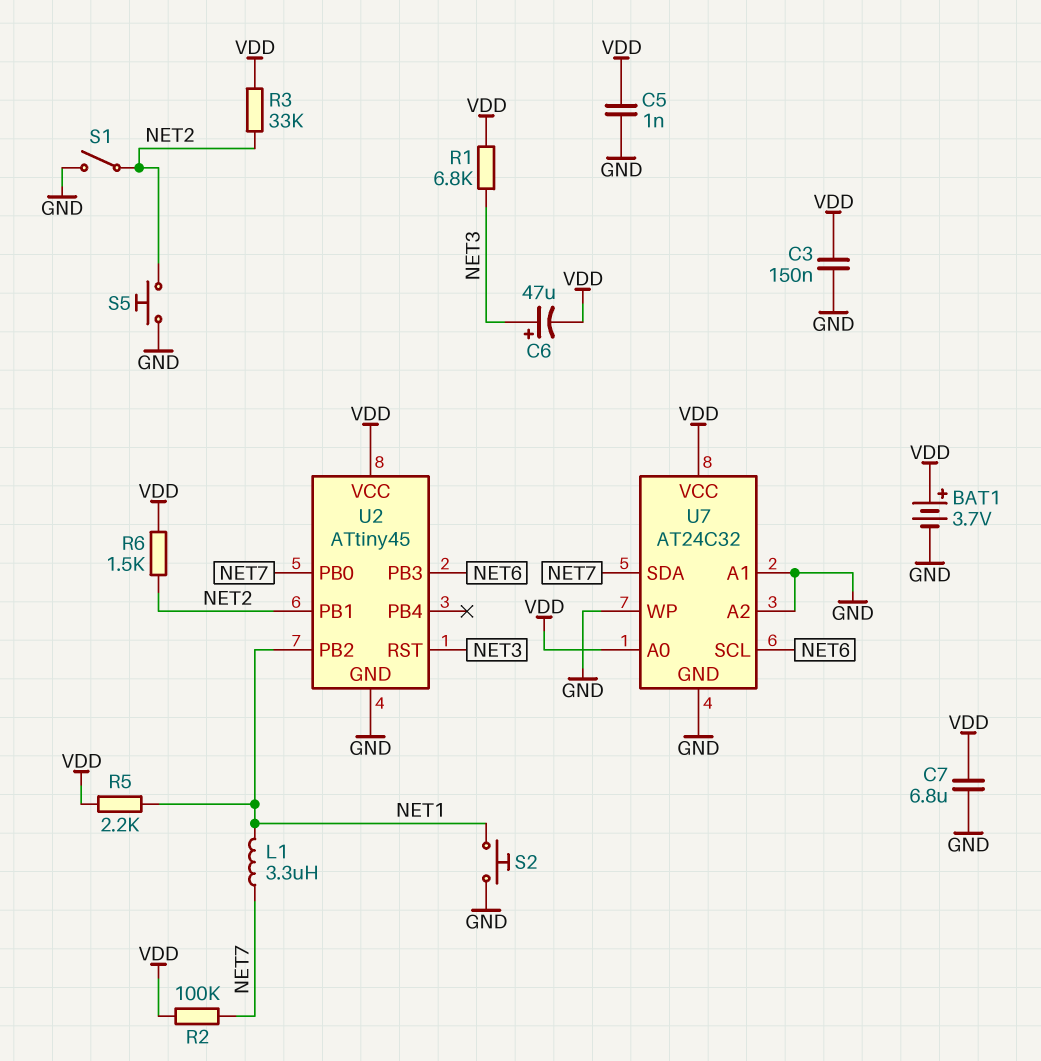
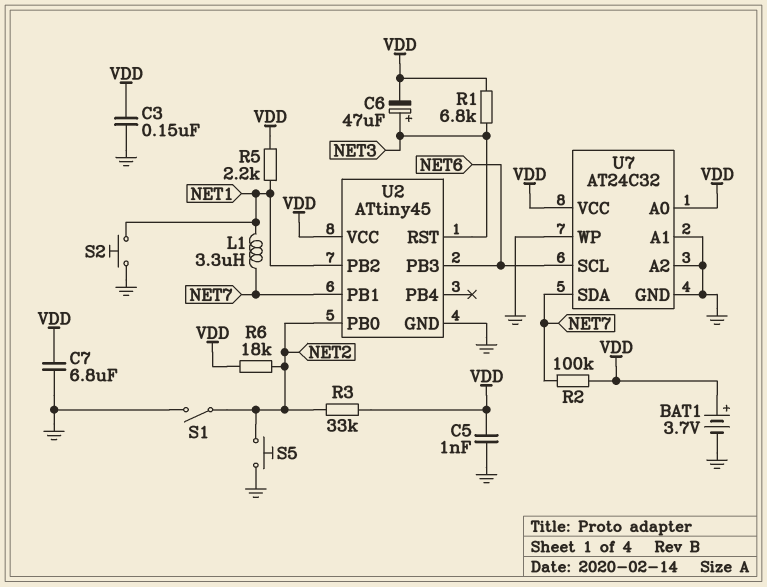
R6: 1.5k (NET2, VDD) -> 18k (NET2, VDD)
U2 pin PB0: NET7 -> NET2
U2 pin PB1: NET2 -> NET7

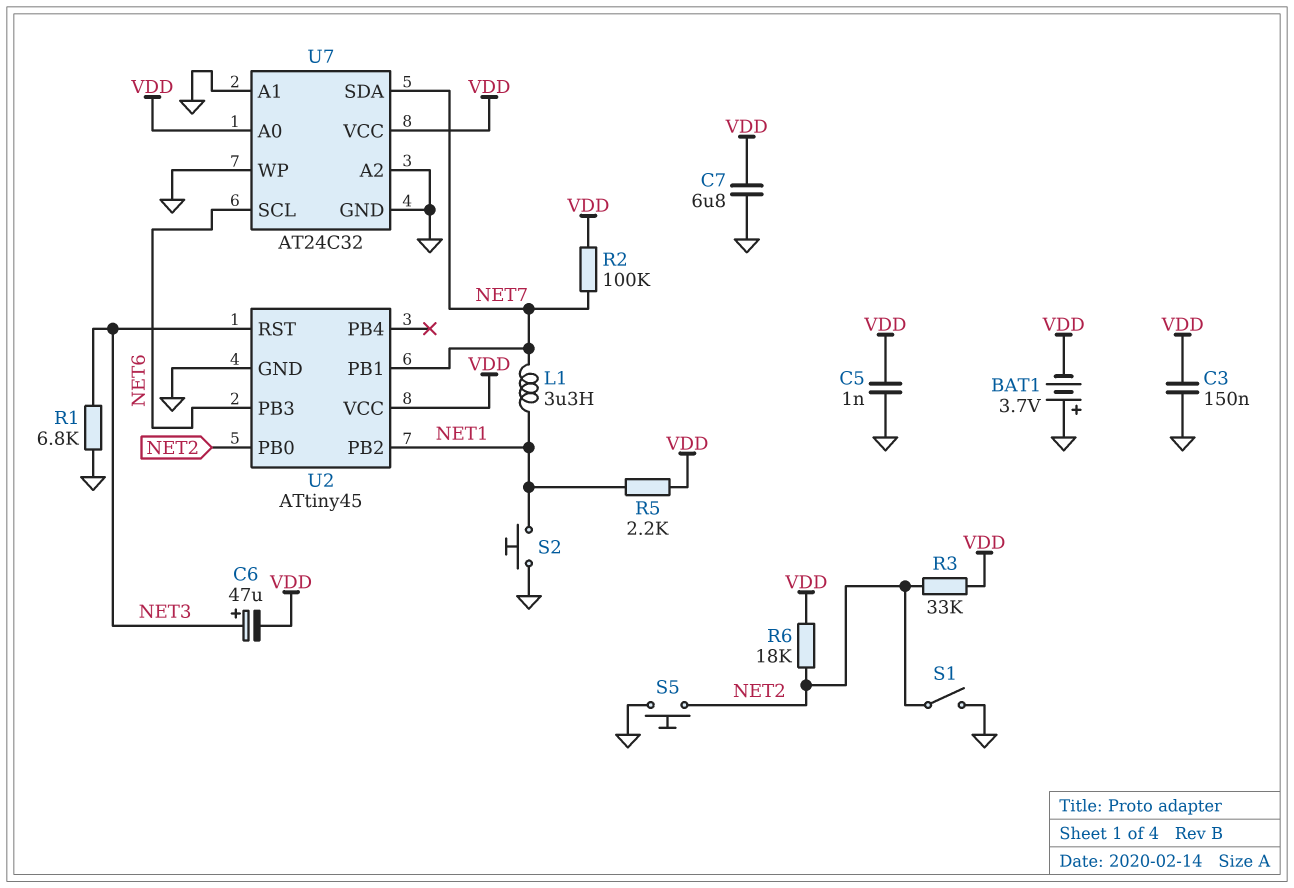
BAT1: 3.7V (plus VDD, minus GND) -> 3.7V (plus GND, minus VDD)
R1: 6.8k (NET3, VDD) -> 6.8k (GND, NET3)

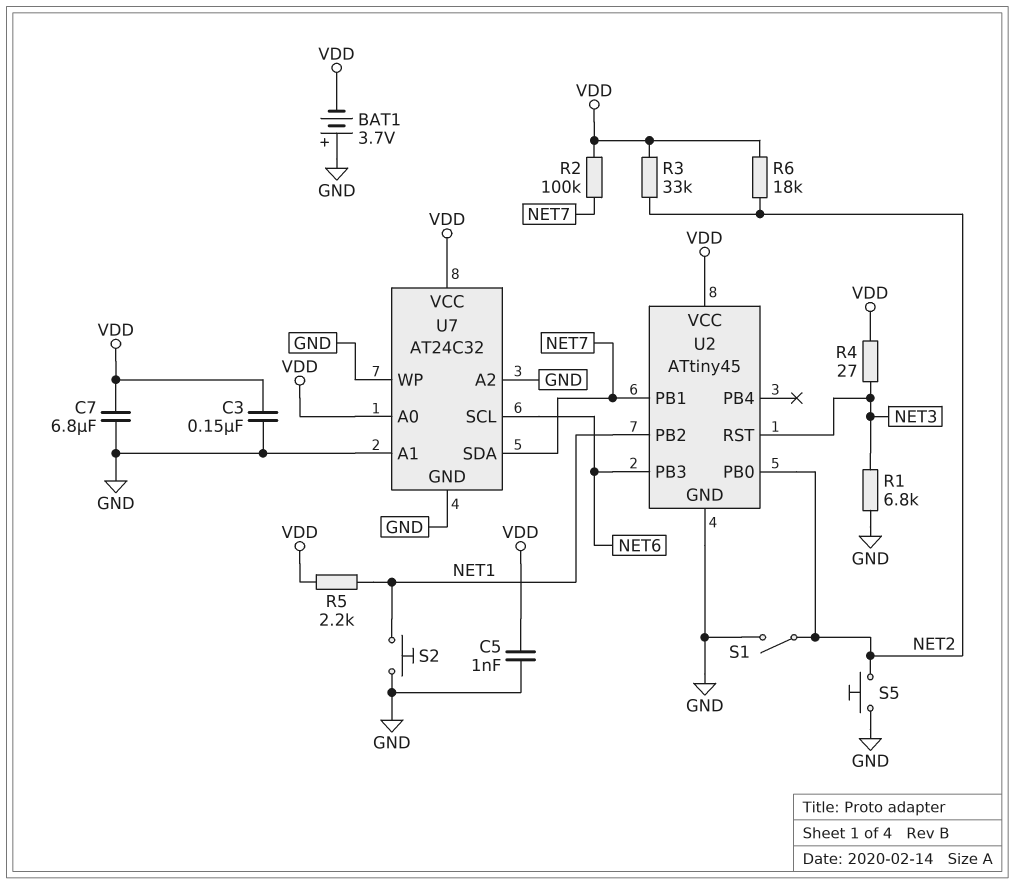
C6: 47uF (plus NET3, minus VDD) -> none
L1: 3.3uH (NET1, NET7) -> none
R4: none -> 27 (NET3, VDD)

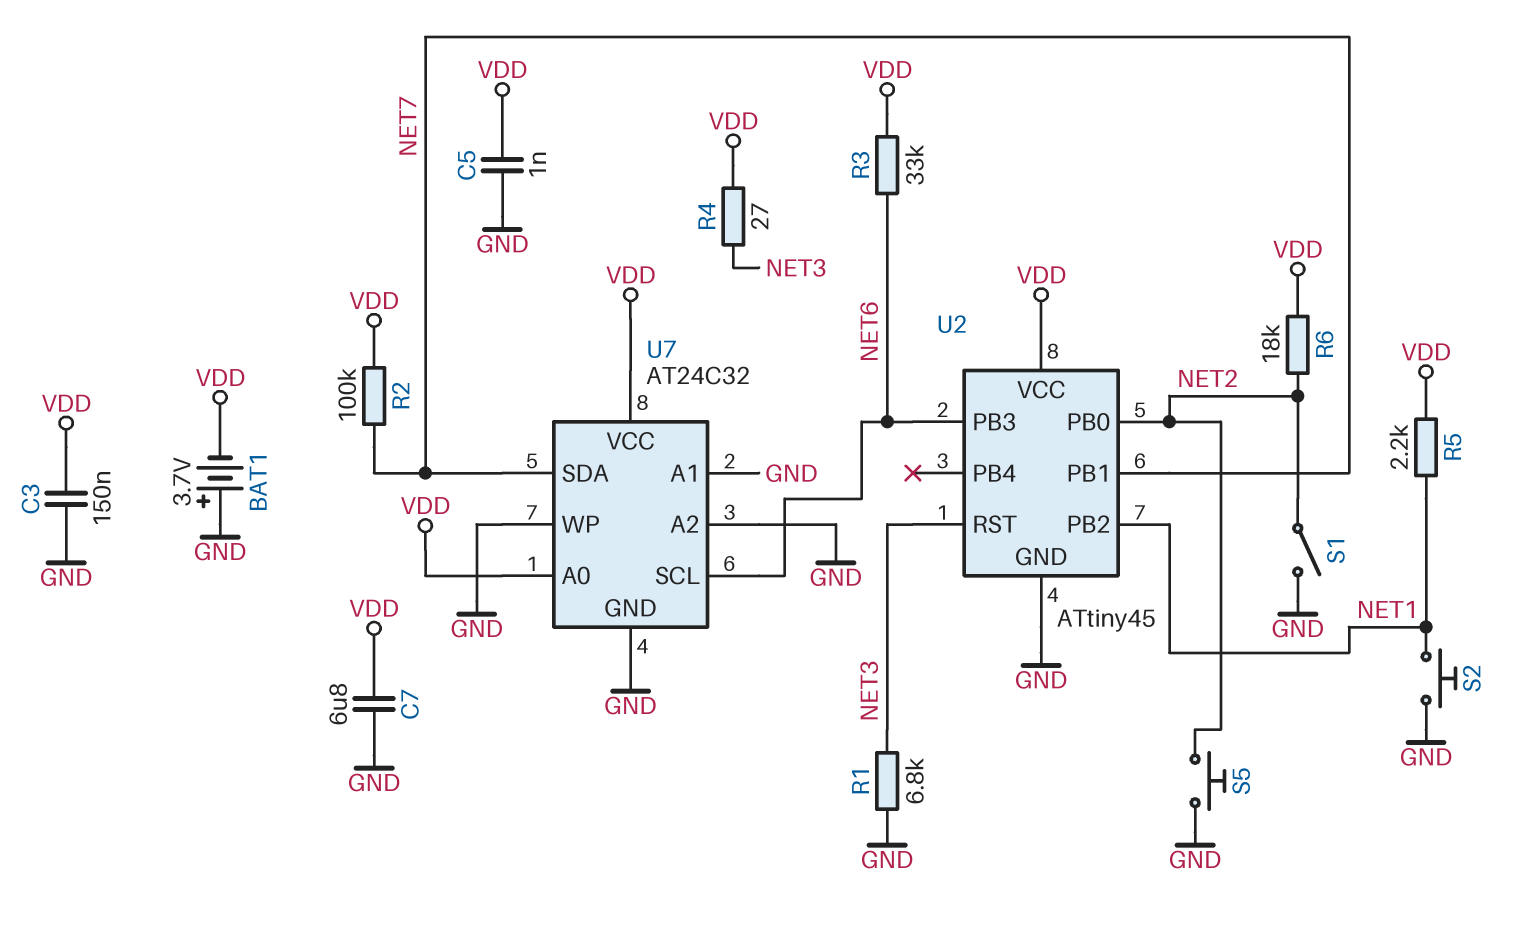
R3: 33k (NET2, VDD) -> 33k (NET6, VDD)

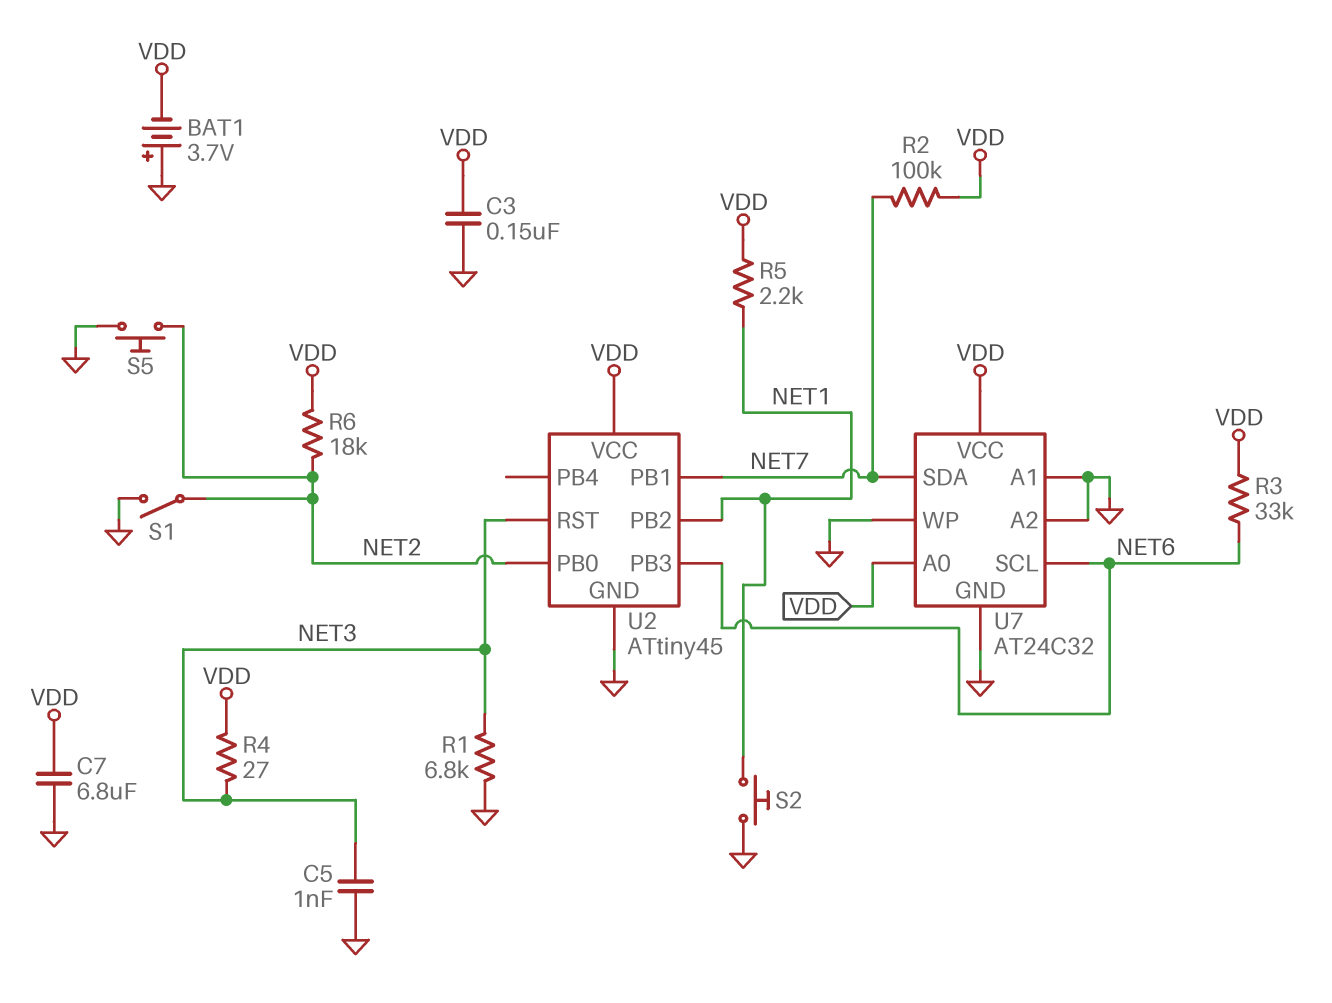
C5: 1nF (GND, VDD) -> 1nF (GND, NET3)

